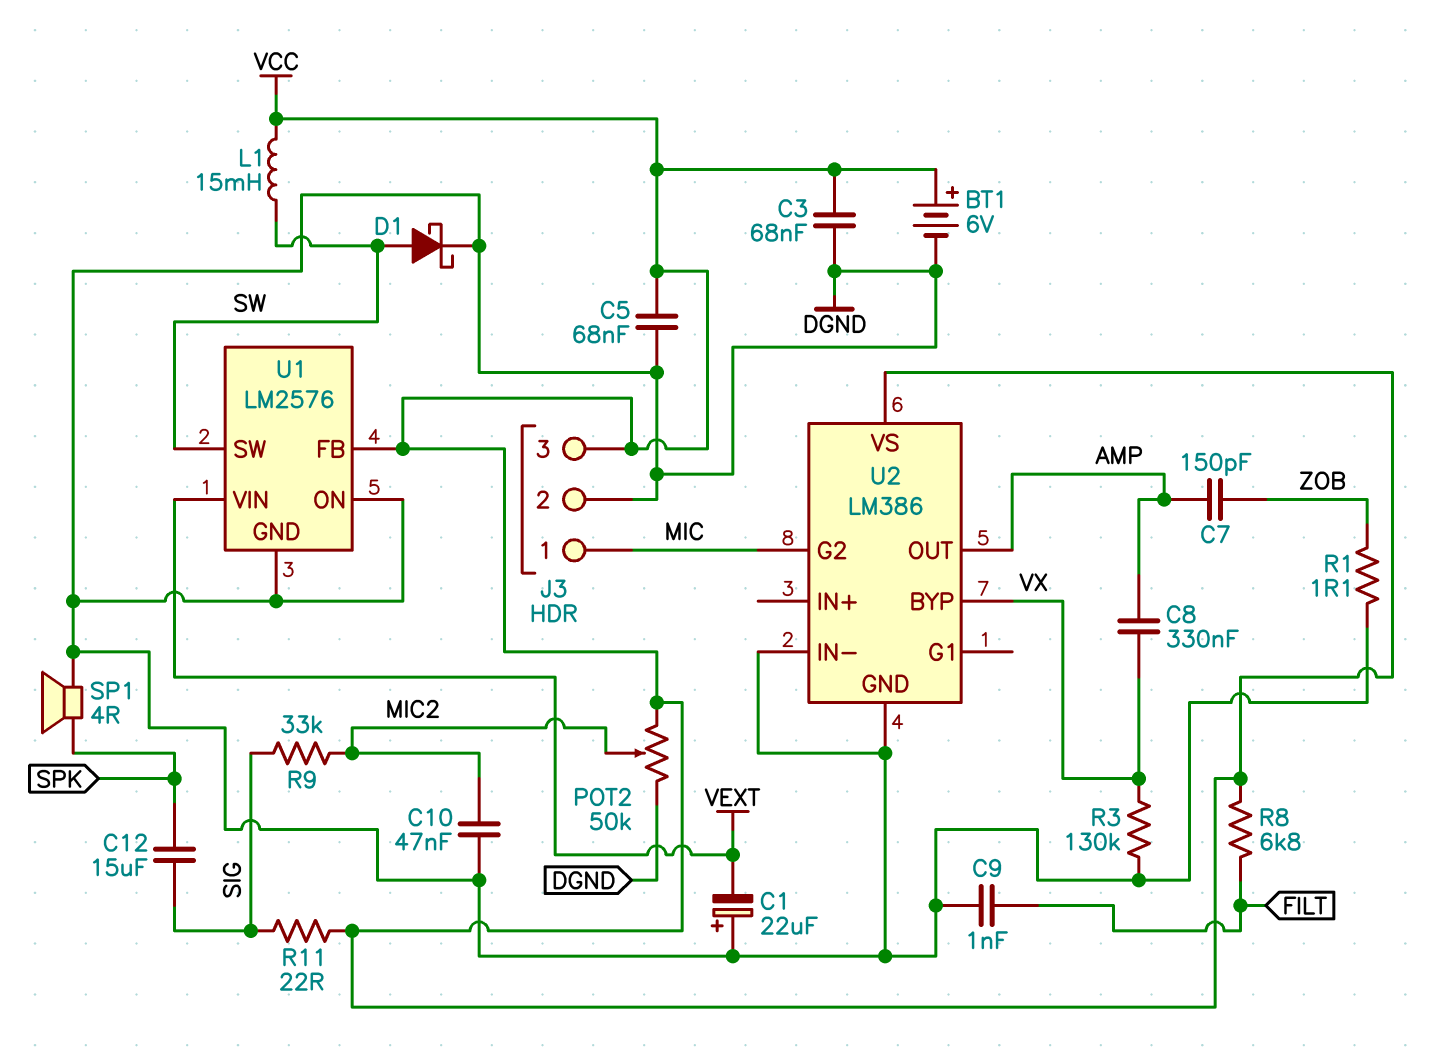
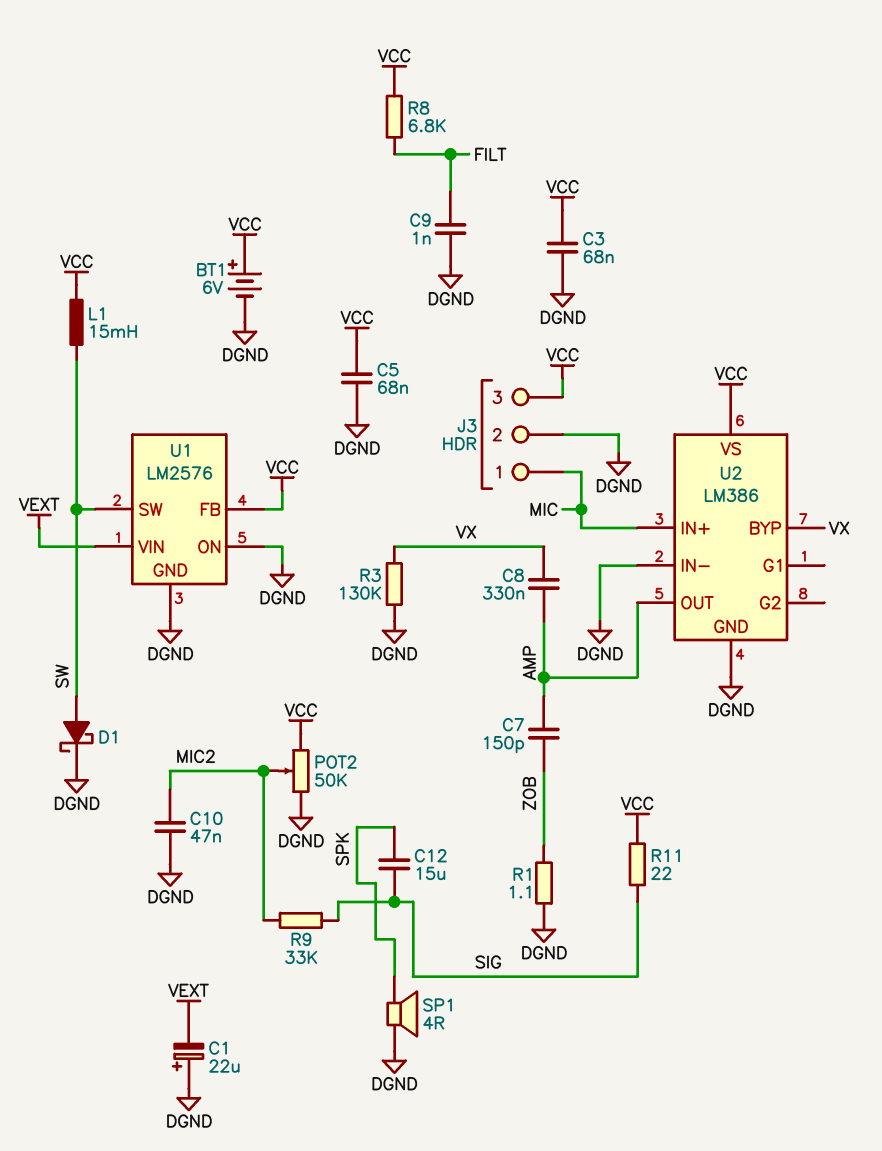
U2 pin G2: MIC -> none
U2 pin IN+: none -> MIC

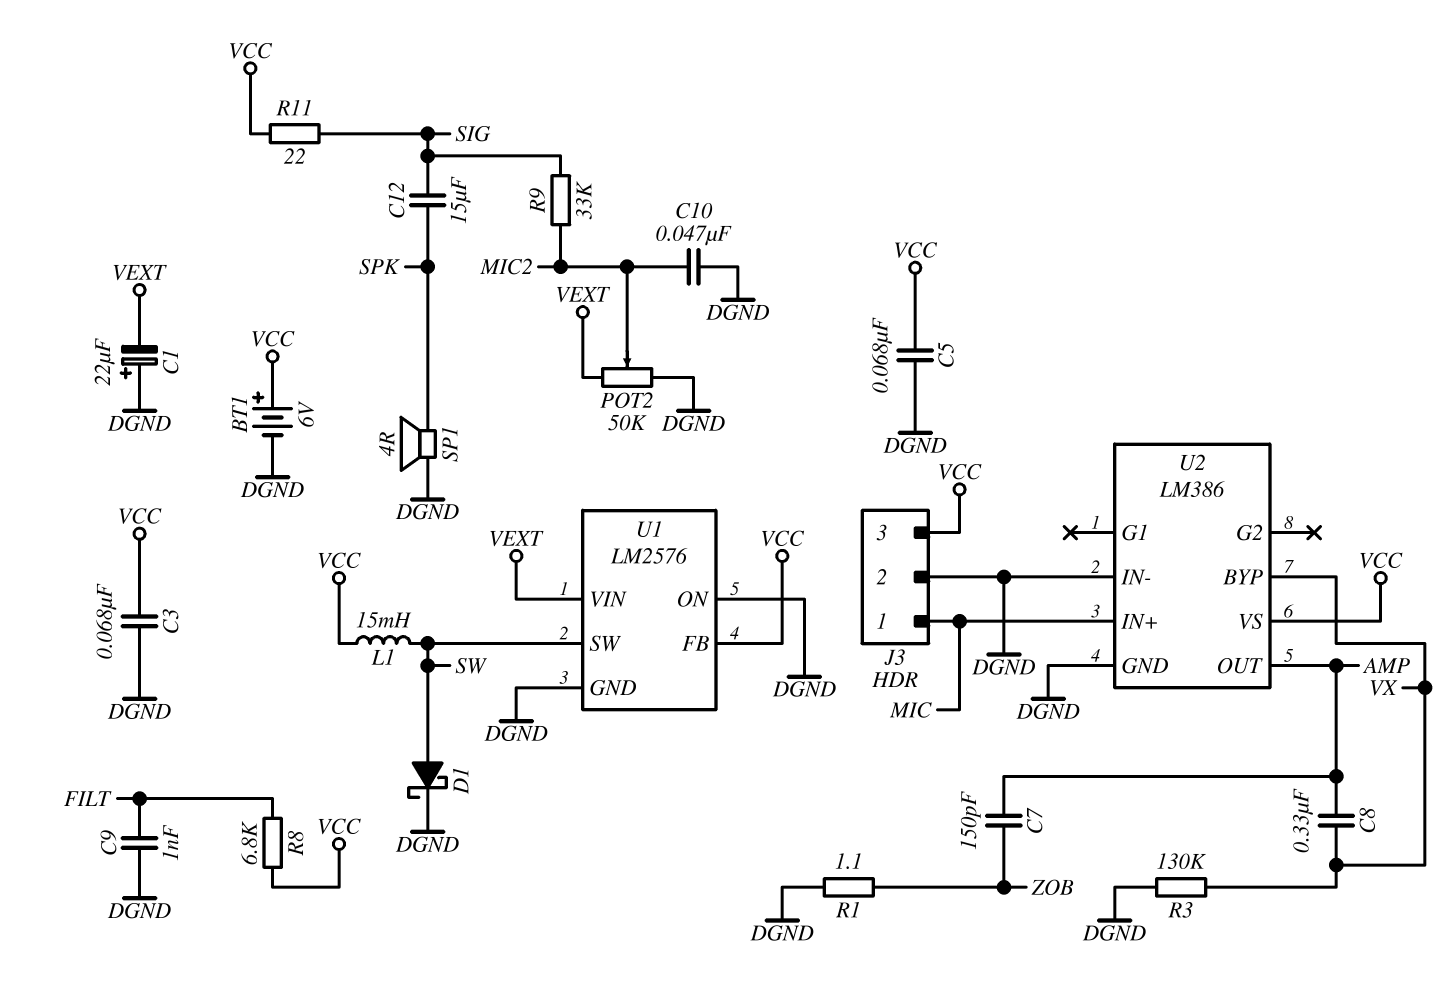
POT2: 50k (DGND, VCC, wiper MIC2) -> 50k (DGND, VEXT, wiper MIC2)

